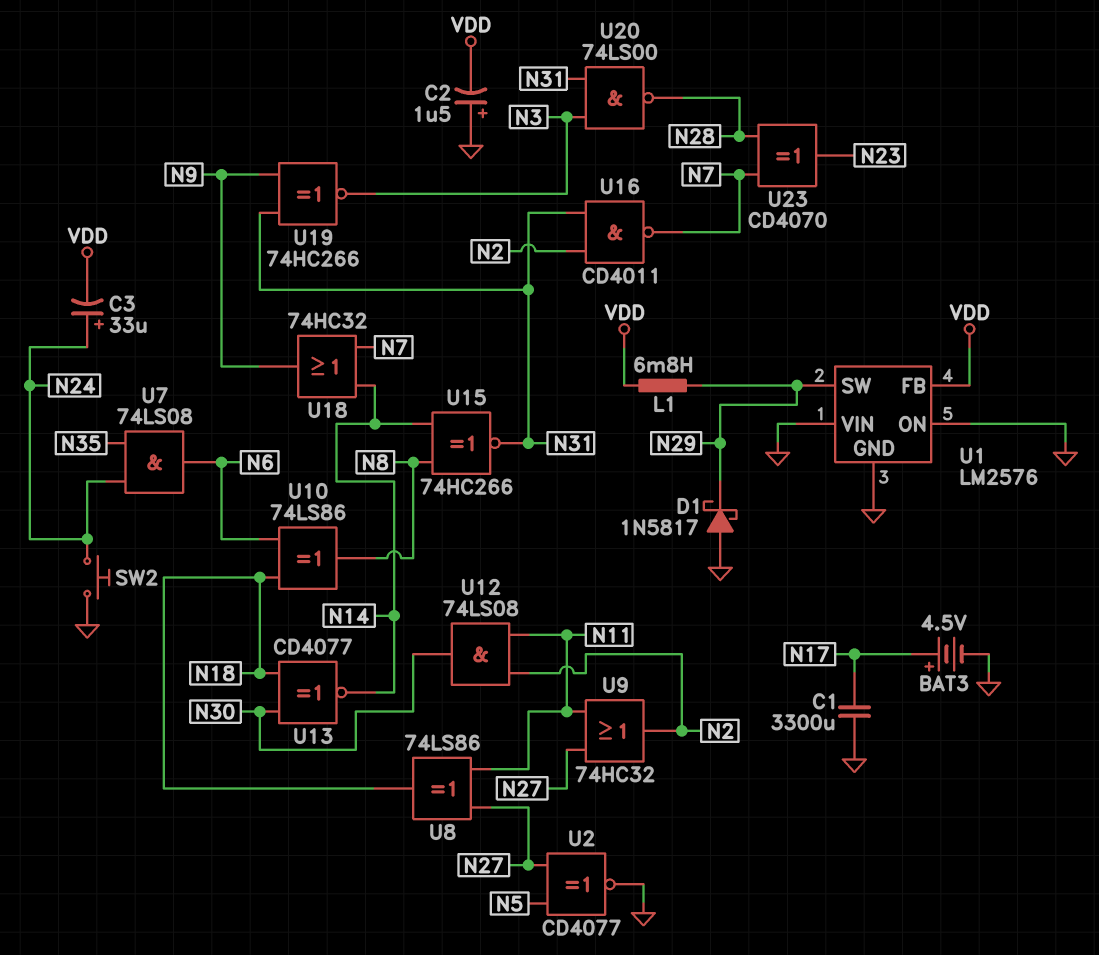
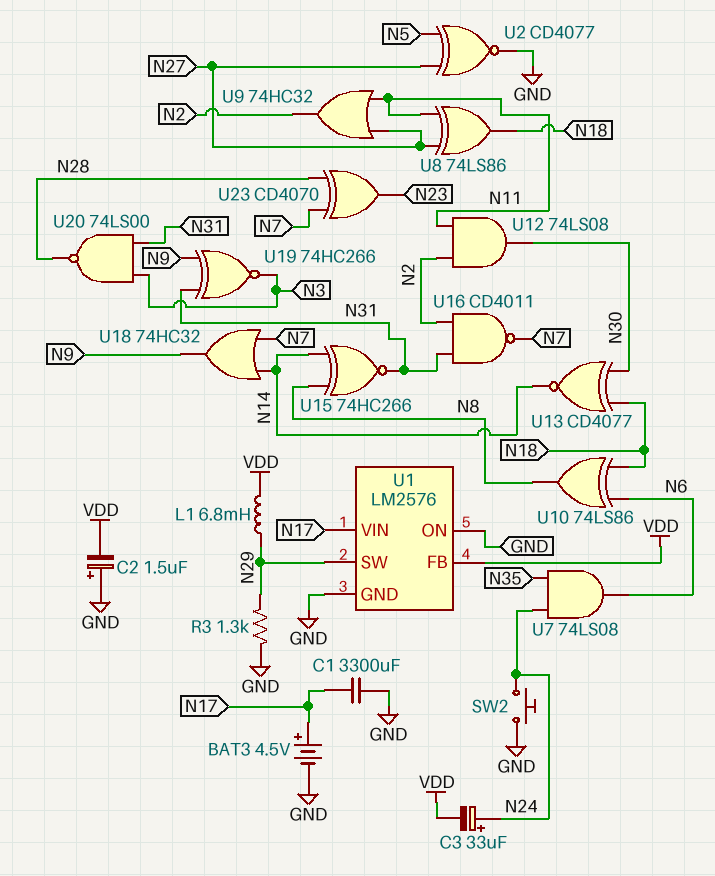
D1: schottky 1N5817 (A GND, K N29) -> none
R3: none -> 1.3k (GND, N29)
U1 pin VIN: GND -> N17

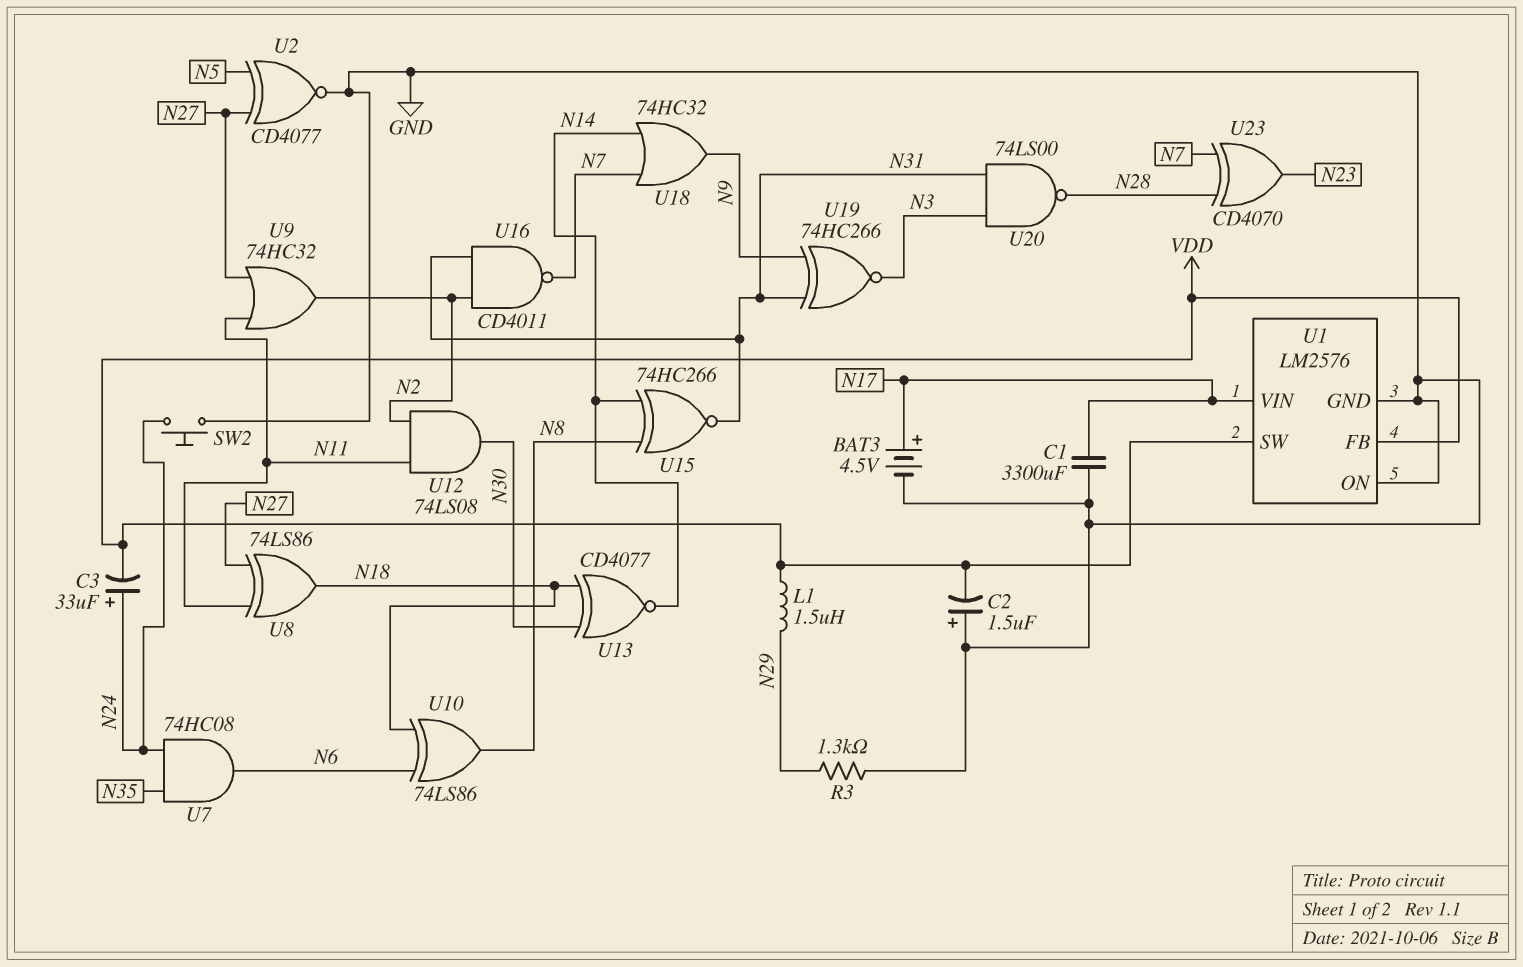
L1: 6.8mH (N29, VDD) -> 1.5uH (N29, VDD)
U1 pin SW: N29 -> VDD
U7: AND 74LS08 (in N24, in N35, out N6) -> AND 74HC08 (in N24, in N35, out N6)

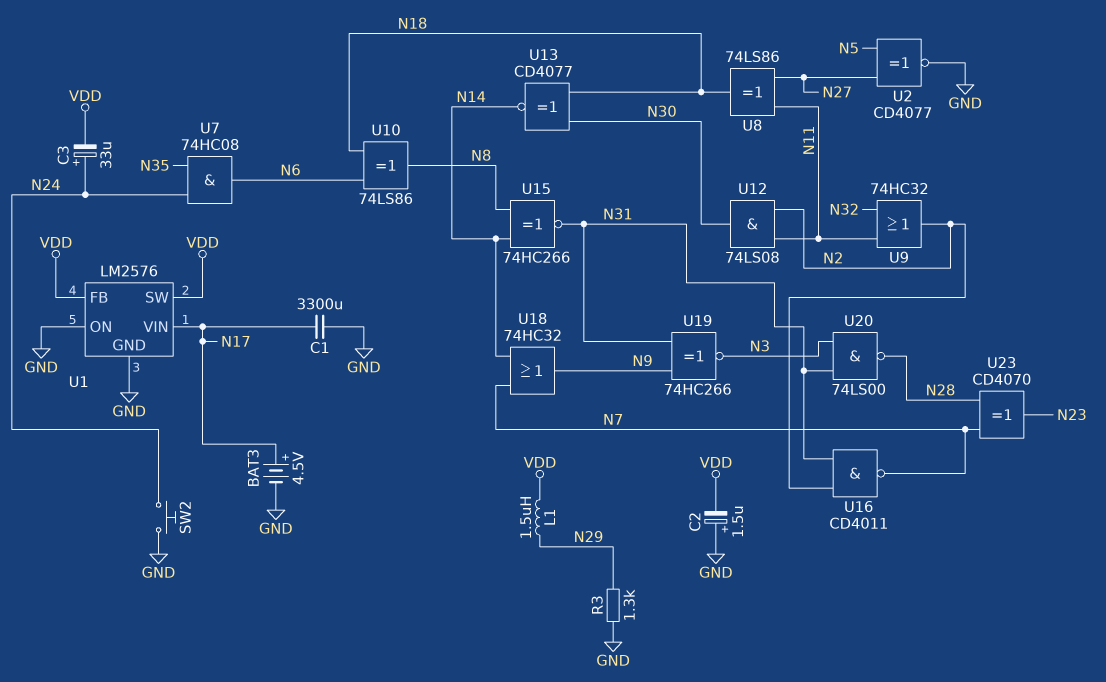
U9: OR 74HC32 (in N11, in N27, out N2) -> OR 74HC32 (in N11, in N32, out N2)

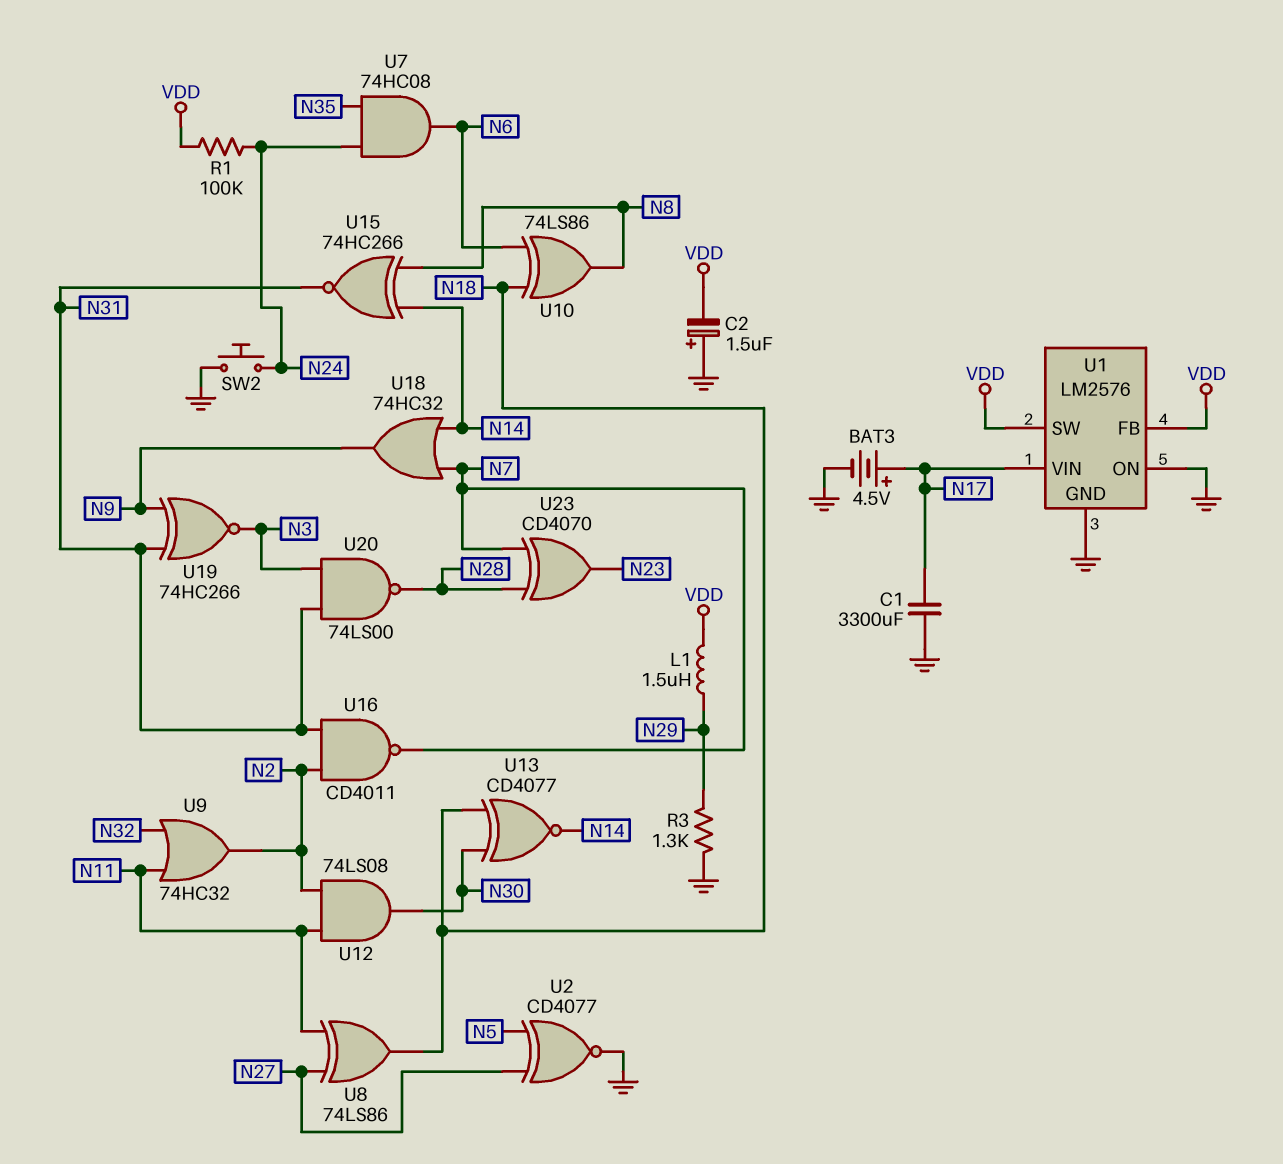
C3: 33uF (plus N24, minus VDD) -> none
R1: none -> 100k (N24, VDD)

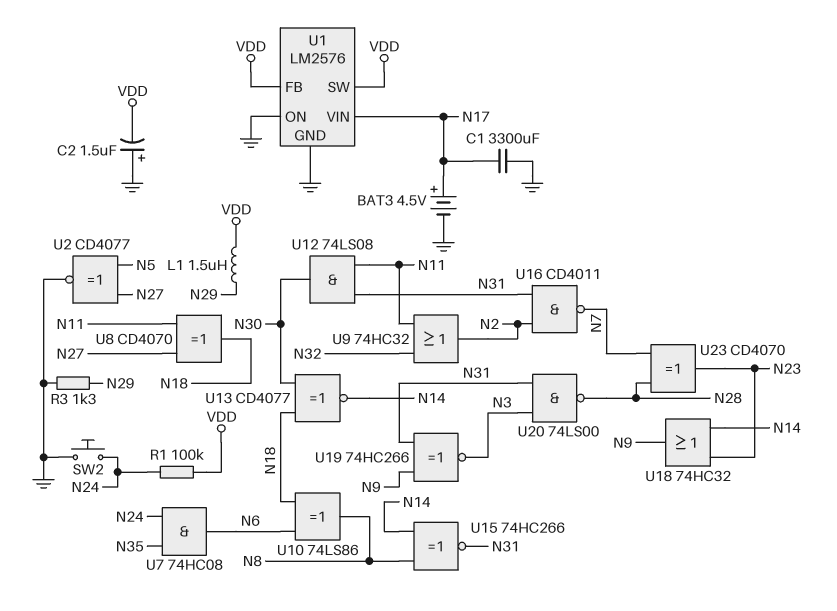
U8: XOR 74LS86 (in N11, in N27, out N18) -> XOR CD4070 (in N11, in N27, out N18)
U12: AND 74LS08 (in N2, in N11, out N30) -> AND 74LS08 (in N11, in N31, out N30)
U18: OR 74HC32 (in N7, in N14, out N9) -> OR 74HC32 (in N14, in N23, out N9)

